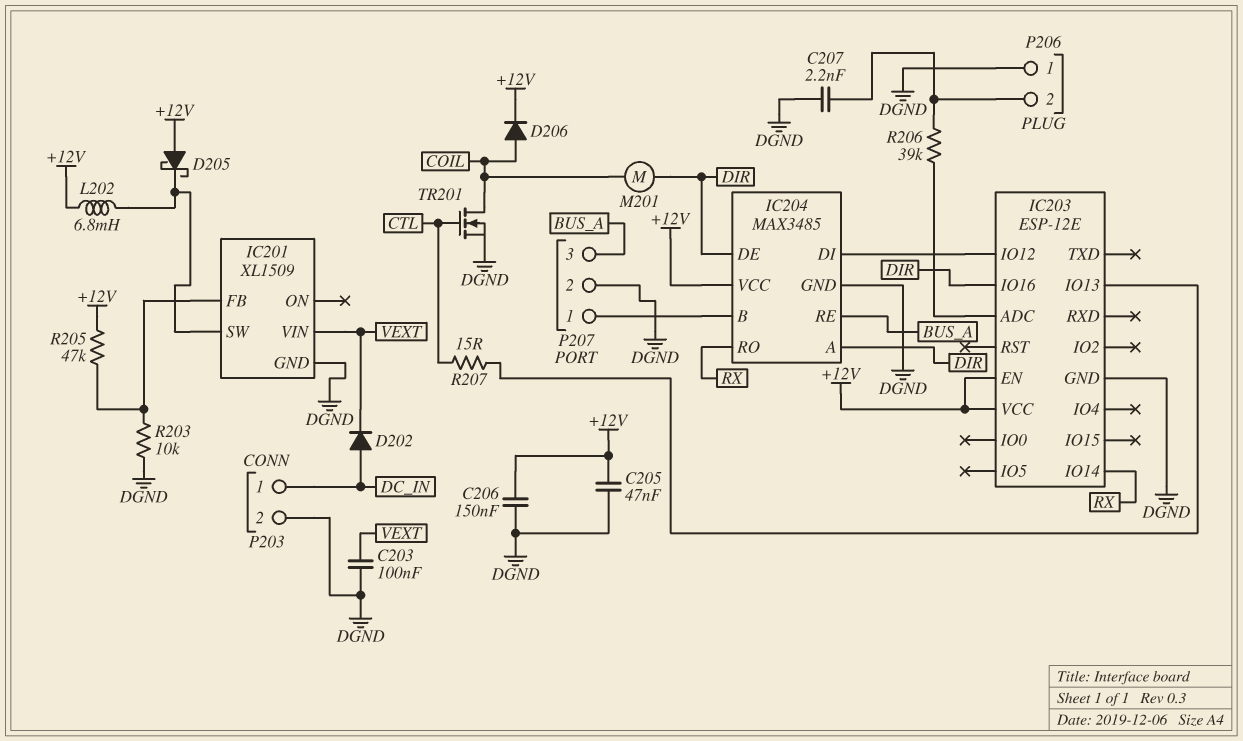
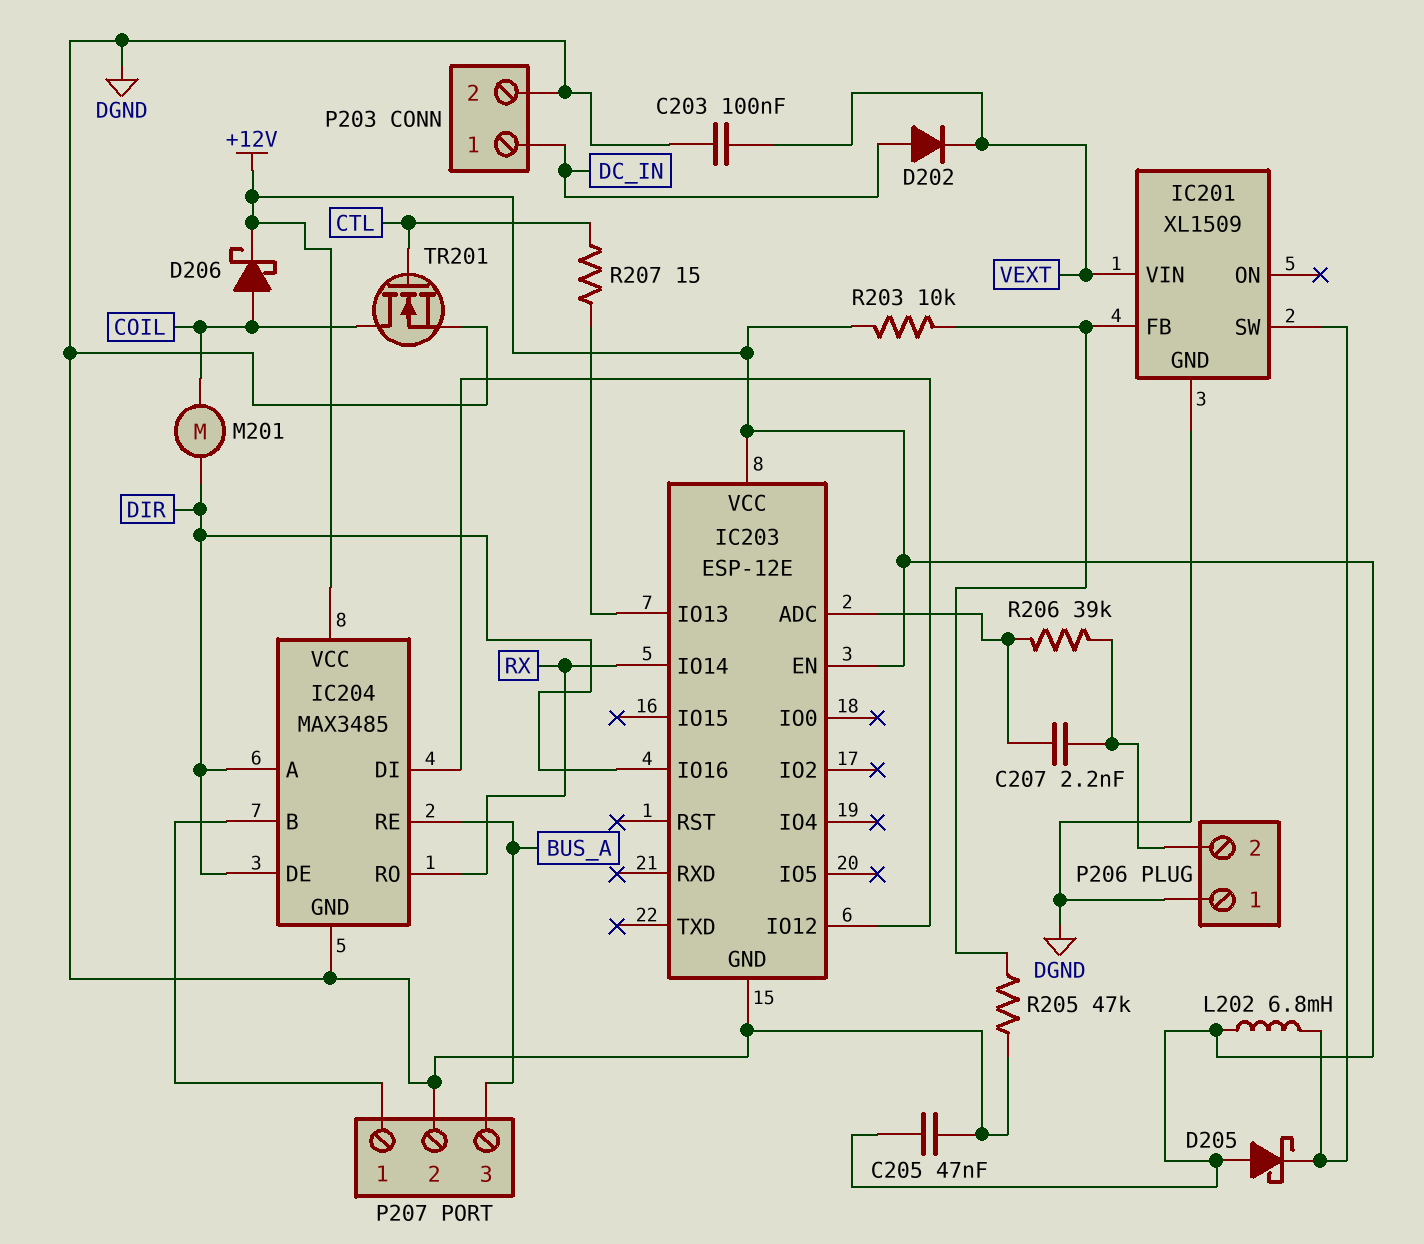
C206: 150nF (+12V, DGND) -> none
C207: 2.2nF (DGND, P206/2) -> 2.2nF (IC203/ADC, P206/2)
D206: diode (A COIL, K +12V) -> schottky (A COIL, K +12V)
R203: 10k (DGND, IC201/FB) -> 10k (+12V, IC201/FB)
R205: 47k (+12V, IC201/FB) -> 47k (DGND, IC201/FB)

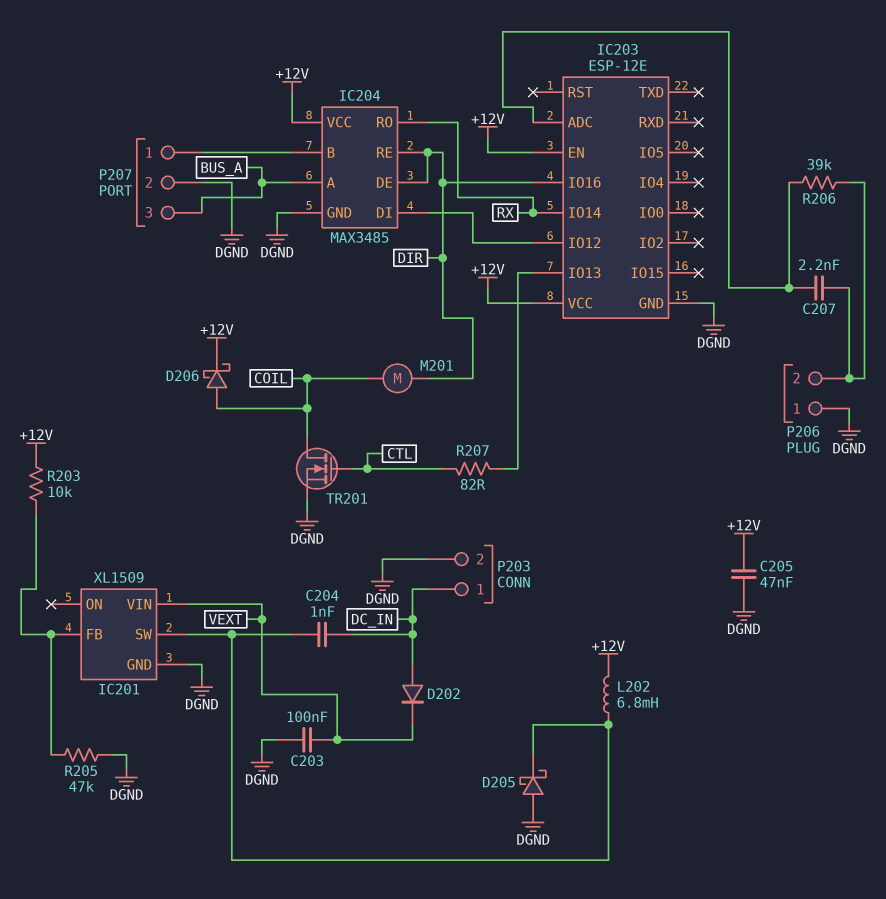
C204: none -> 1nF (DC_IN, IC201/SW)
D205: schottky (A +12V, K IC201/SW) -> schottky (A DGND, K IC201/SW)
IC204 pin A: DIR -> BUS_A
IC204 pin RE: BUS_A -> DIR
R207: 15 (CTL, IC203/IO13) -> 82 (CTL, IC203/IO13)

